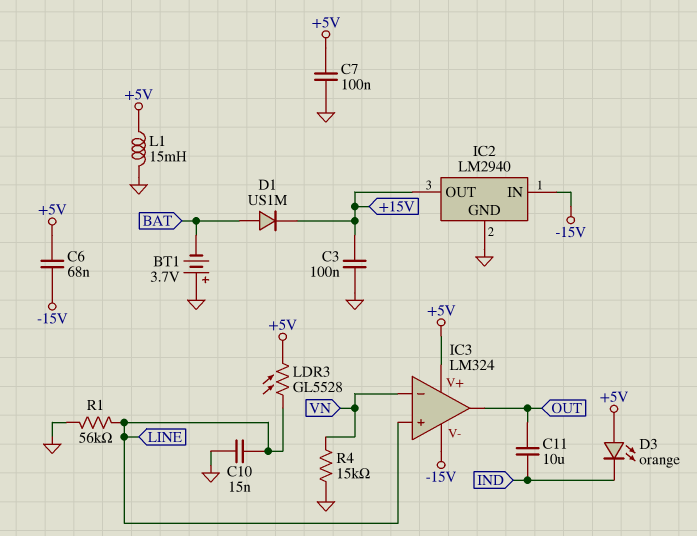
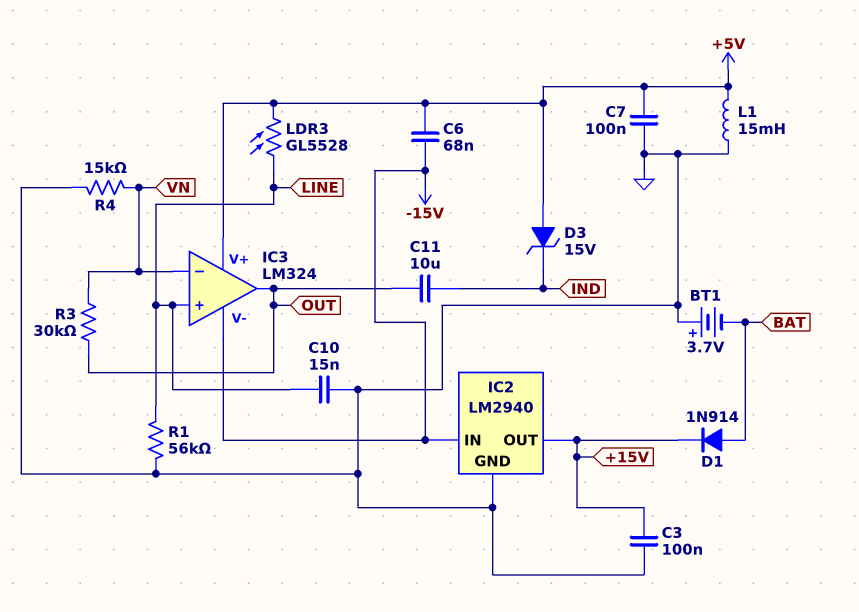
D1: diode US1M (A BAT, K +15V) -> diode 1N914 (A BAT, K +15V)
D3: LED orange (A +5V, K IND) -> zener 15V (A +5V, K IND)
R3: none -> 30k (OUT, VN)

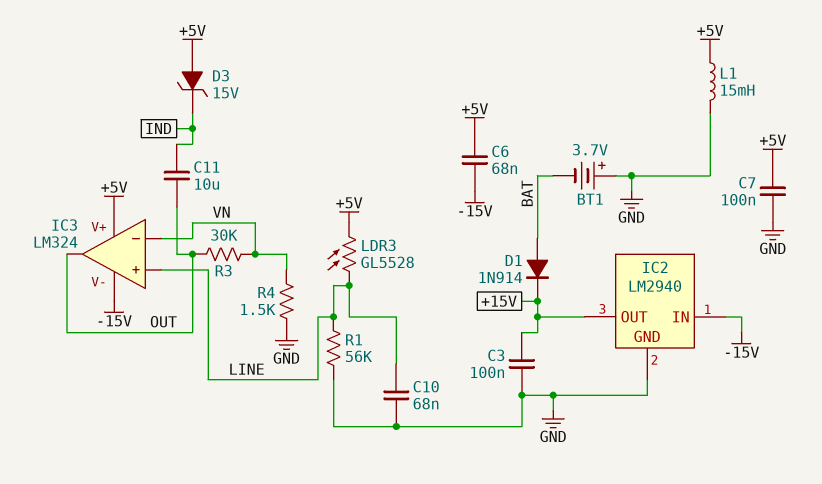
C10: 15nF (GND, LINE) -> 68nF (GND, LINE)
R4: 15k (GND, VN) -> 1.5k (GND, VN)

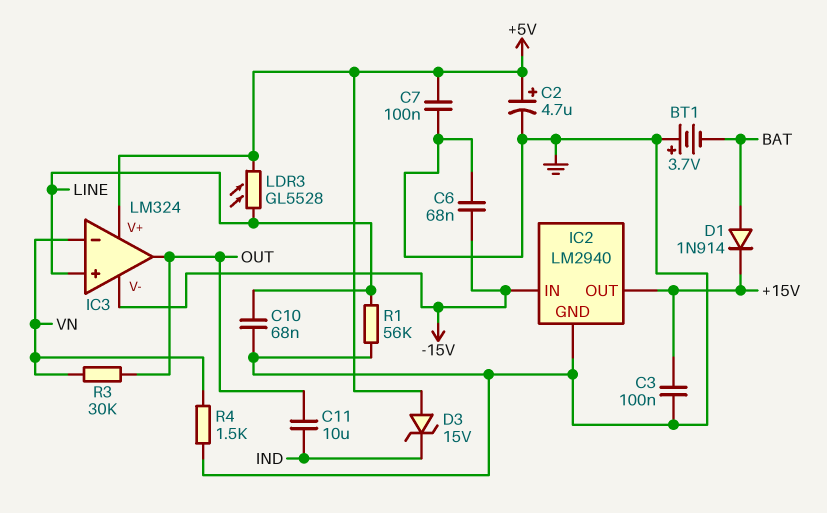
C2: none -> 4.7uF (plus +5V, minus GND)
C6: 68nF (+5V, -15V) -> 68nF (-15V, GND)
L1: 15mH (+5V, GND) -> none

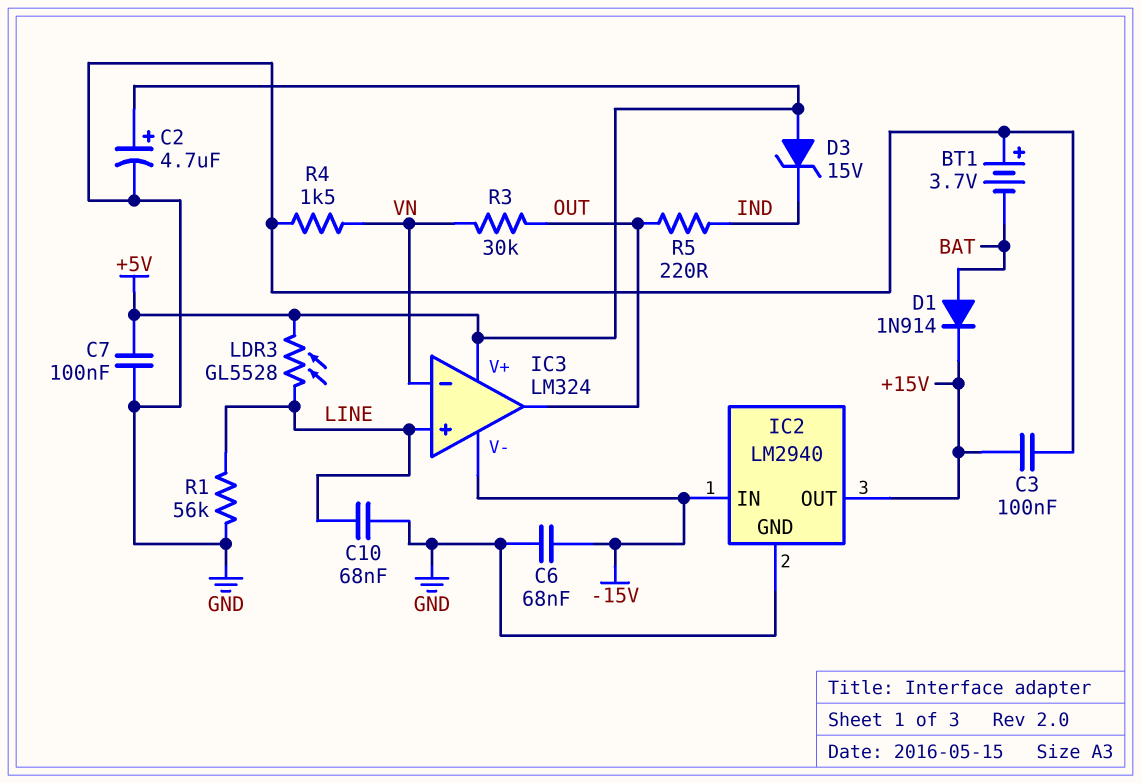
C11: 10uF (IND, OUT) -> none
R5: none -> 220 (IND, OUT)

